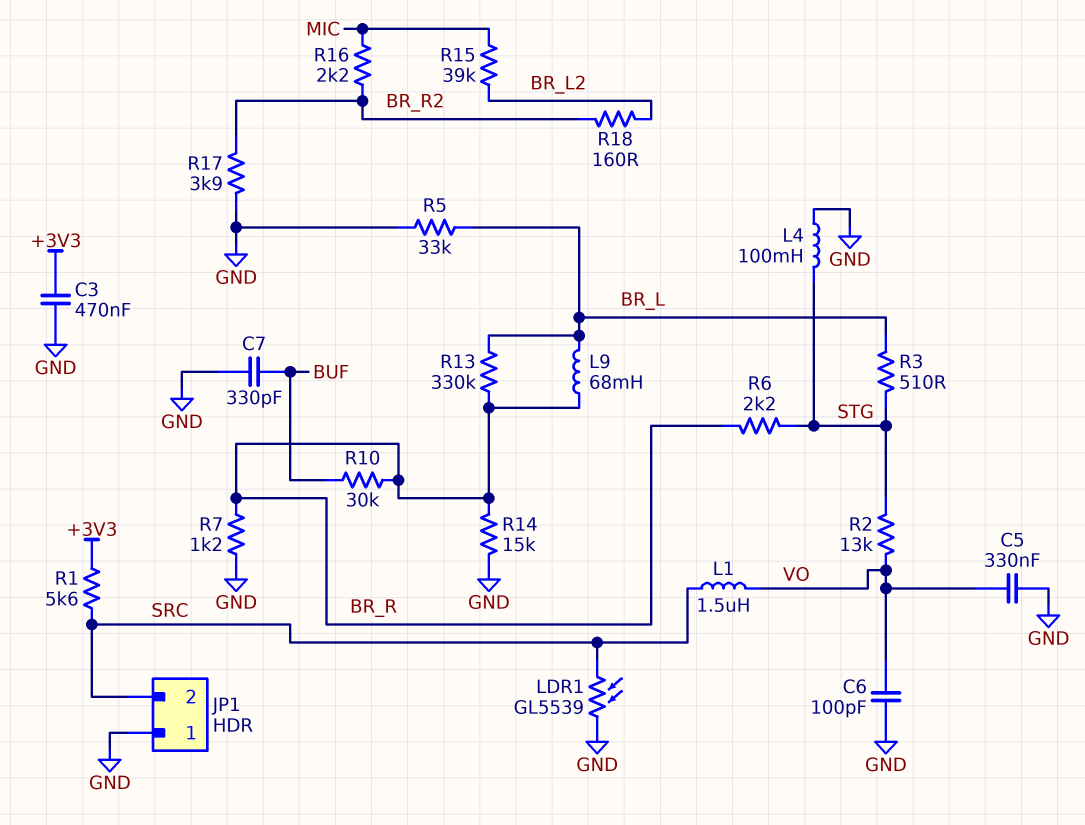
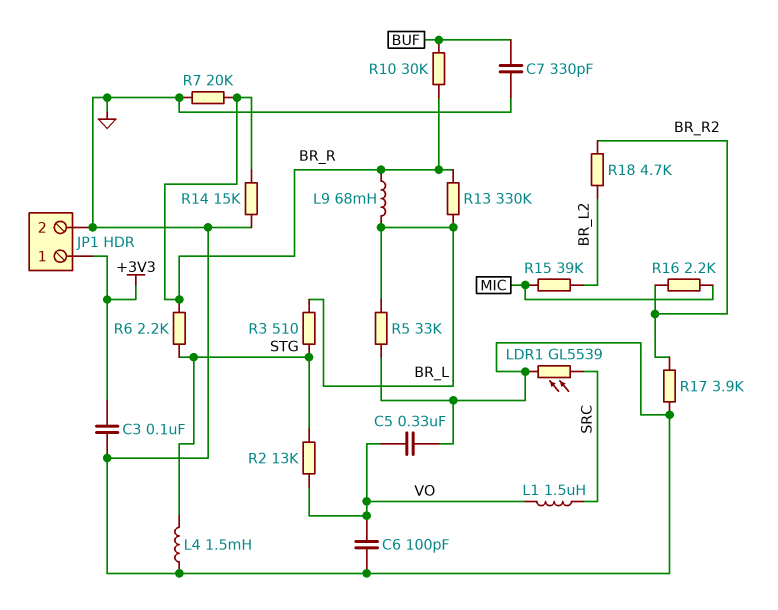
C3: 470nF (+3V3, GND) -> 100nF (+3V3, GND)
JP1 pin 1: GND -> +3V3
JP1 pin 2: SRC -> GND
L4: 100mH (GND, STG) -> 1.5mH (GND, STG)
R1: 5.6k (+3V3, SRC) -> none
R7: 1.2k (BR_R, GND) -> 20k (BR_R, GND)
R18: 160 (BR_L2, BR_R2) -> 4.7k (BR_L2, BR_R2)

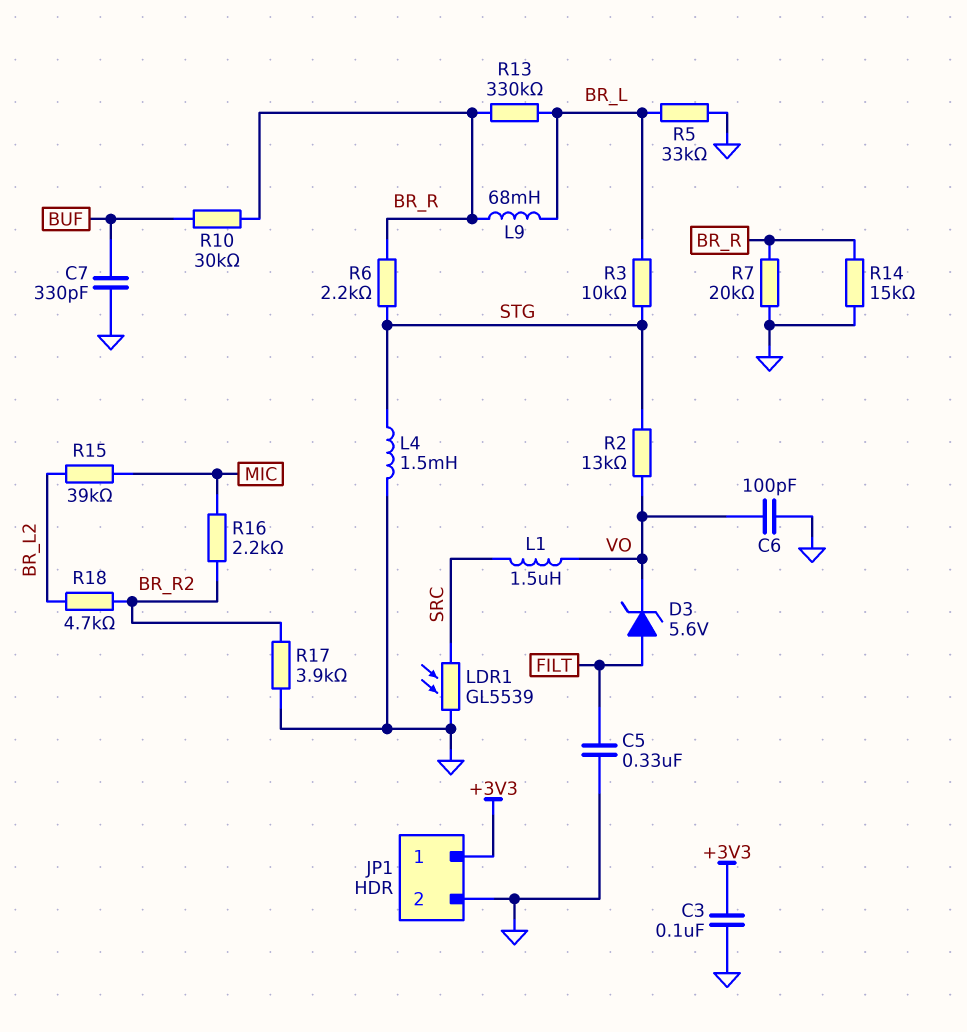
C5: 330nF (GND, VO) -> 330nF (FILT, GND)
D3: none -> zener 5.6V (A FILT, K VO)
R3: 510 (BR_L, STG) -> 10k (BR_L, STG)

